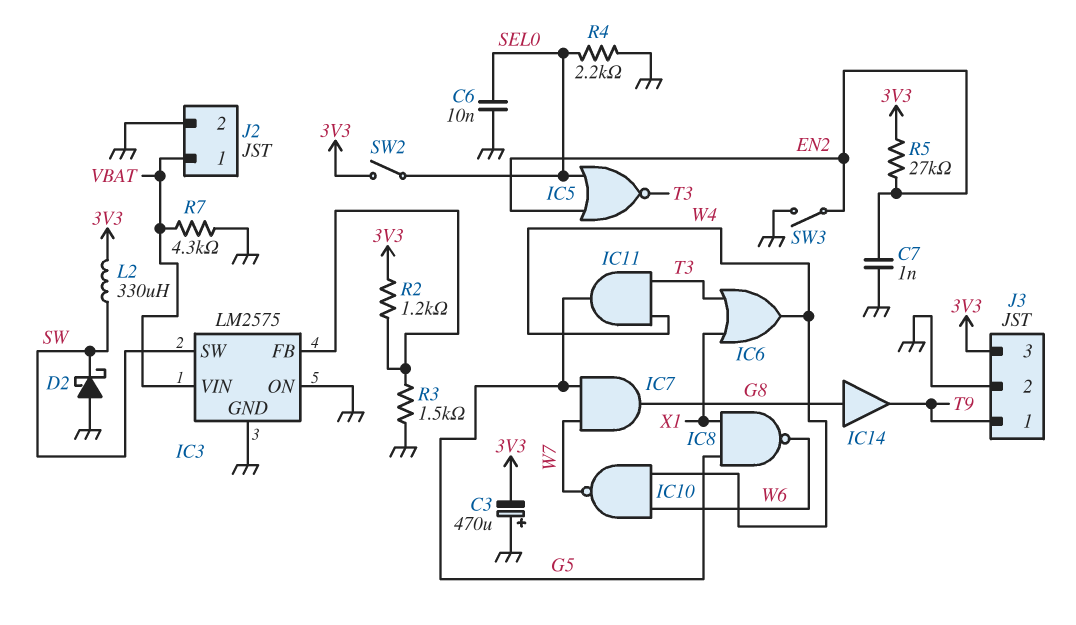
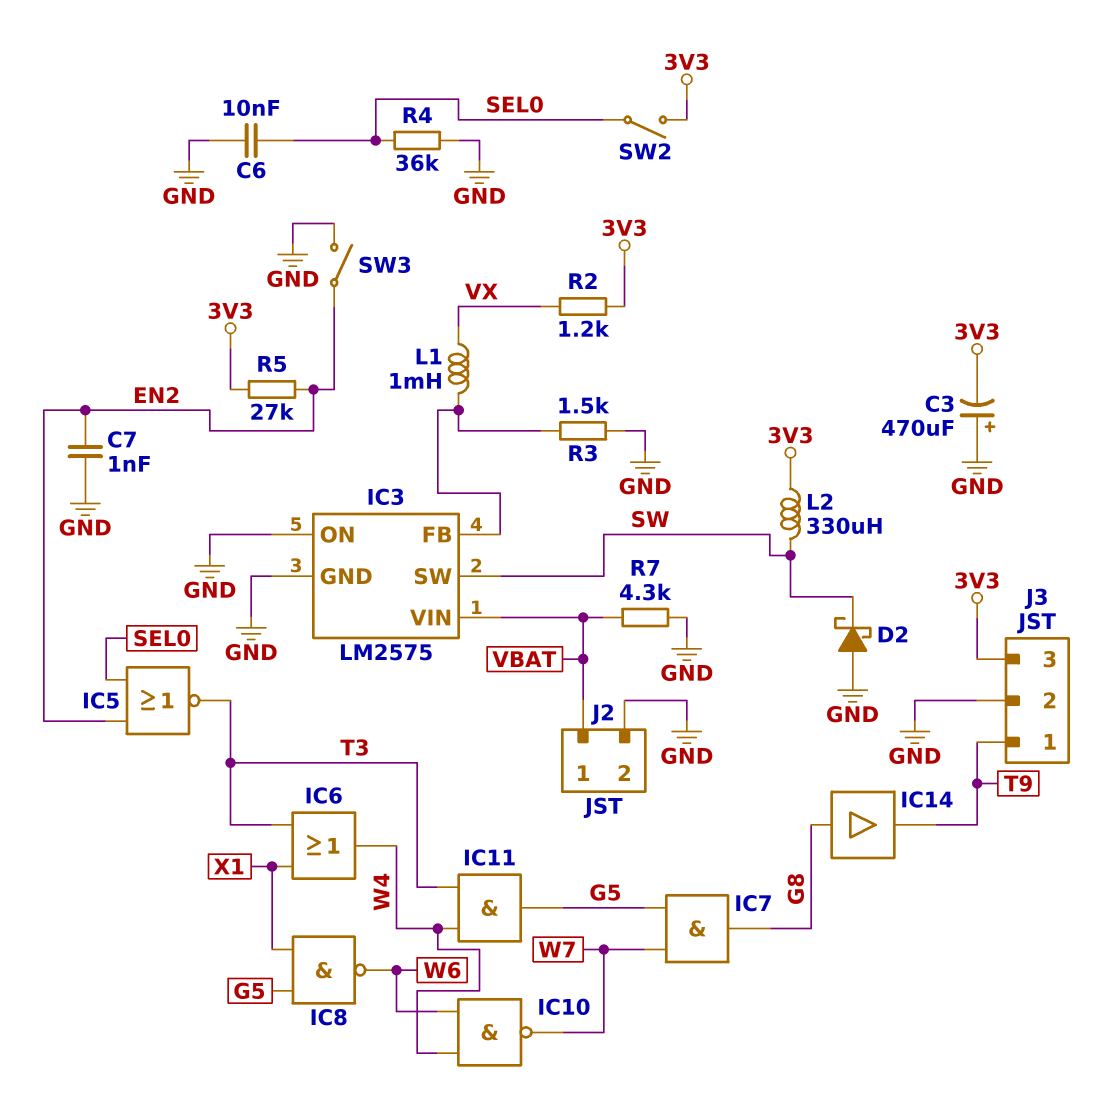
L1: none -> 1mH (IC3/FB, VX)
R2: 1.2k (3V3, IC3/FB) -> 1.2k (3V3, VX)
R4: 2.2k (GND, SEL0) -> 36k (GND, SEL0)

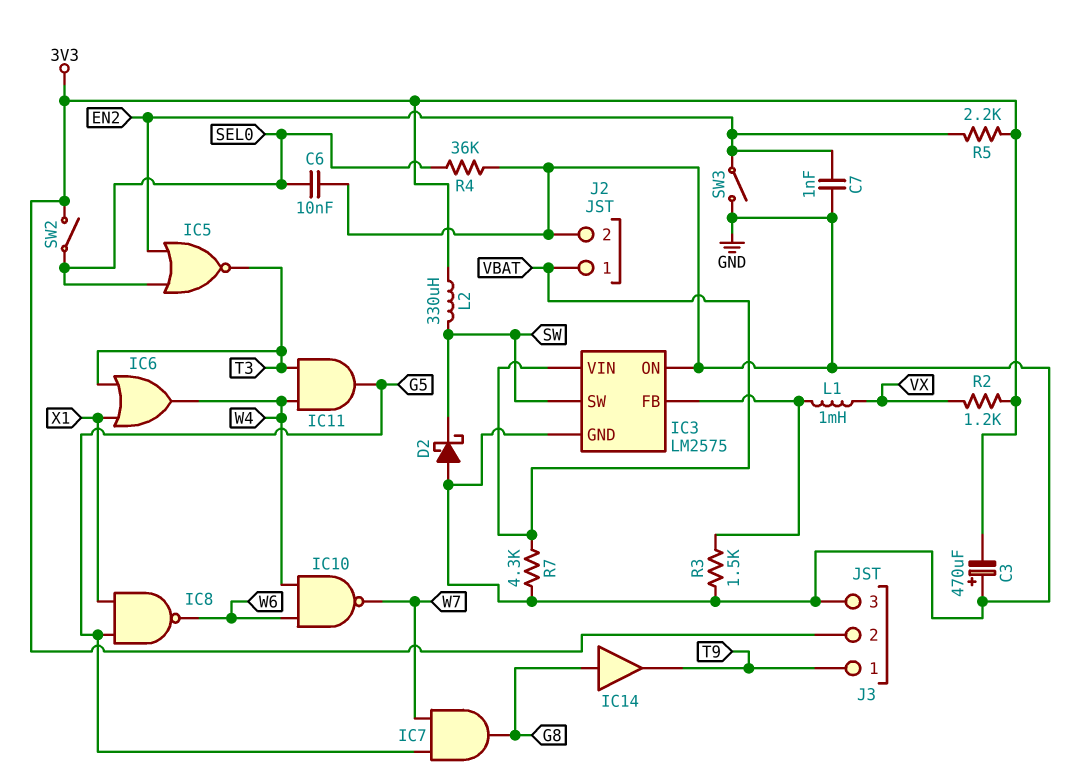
J3 pin 2: GND -> 3V3
J3 pin 3: 3V3 -> GND
R5: 27k (3V3, EN2) -> 2.2k (3V3, EN2)

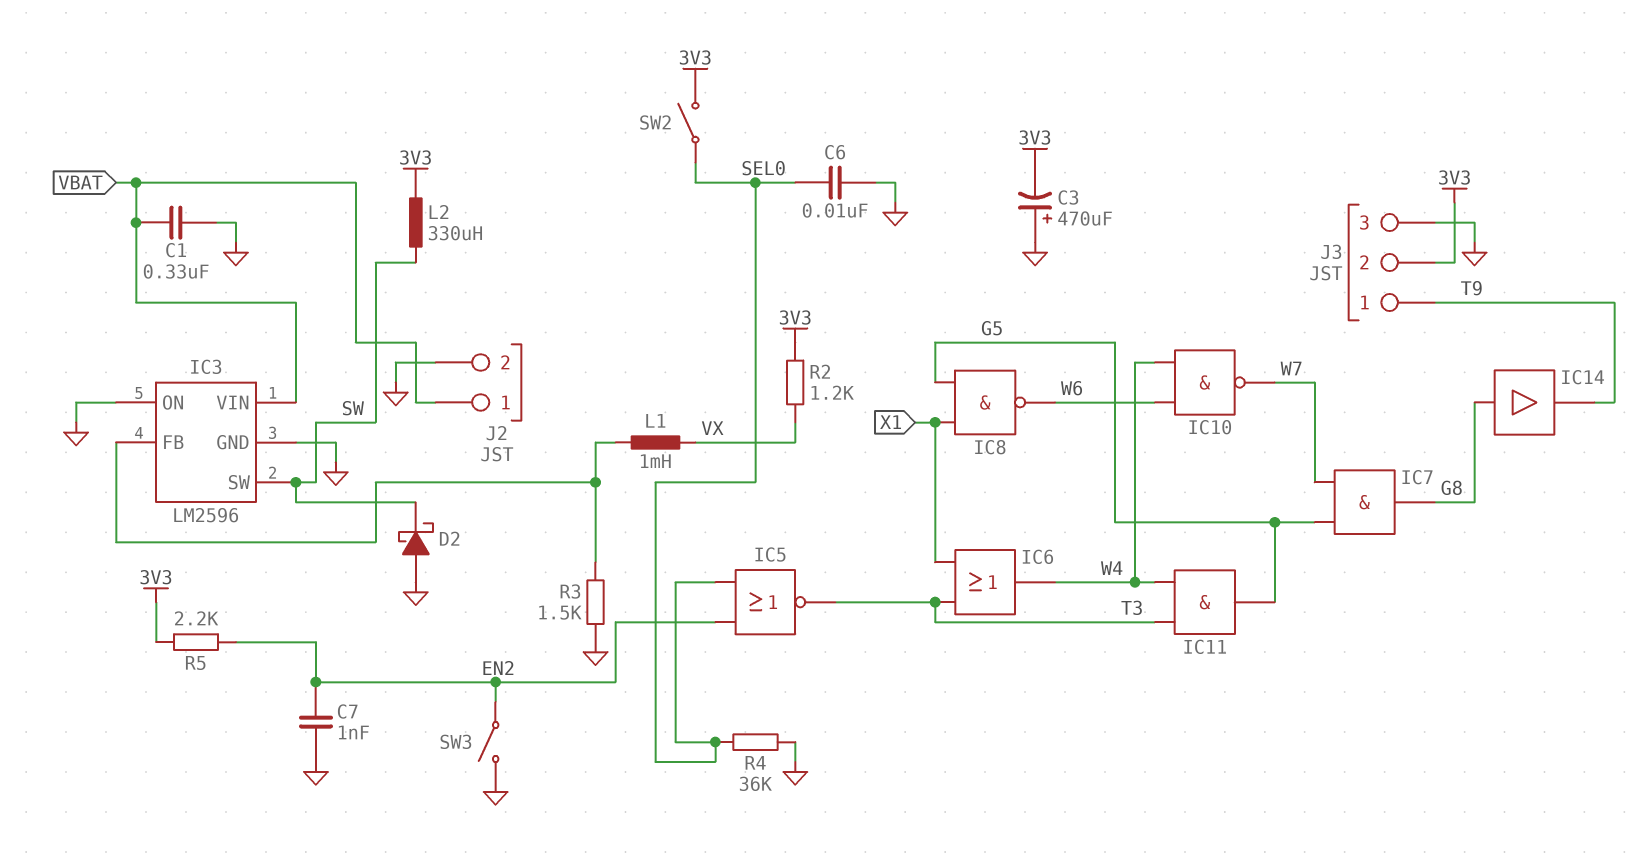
C1: none -> 330nF (GND, VBAT)
IC3: LM2575 -> LM2596
R7: 4.3k (GND, VBAT) -> none

